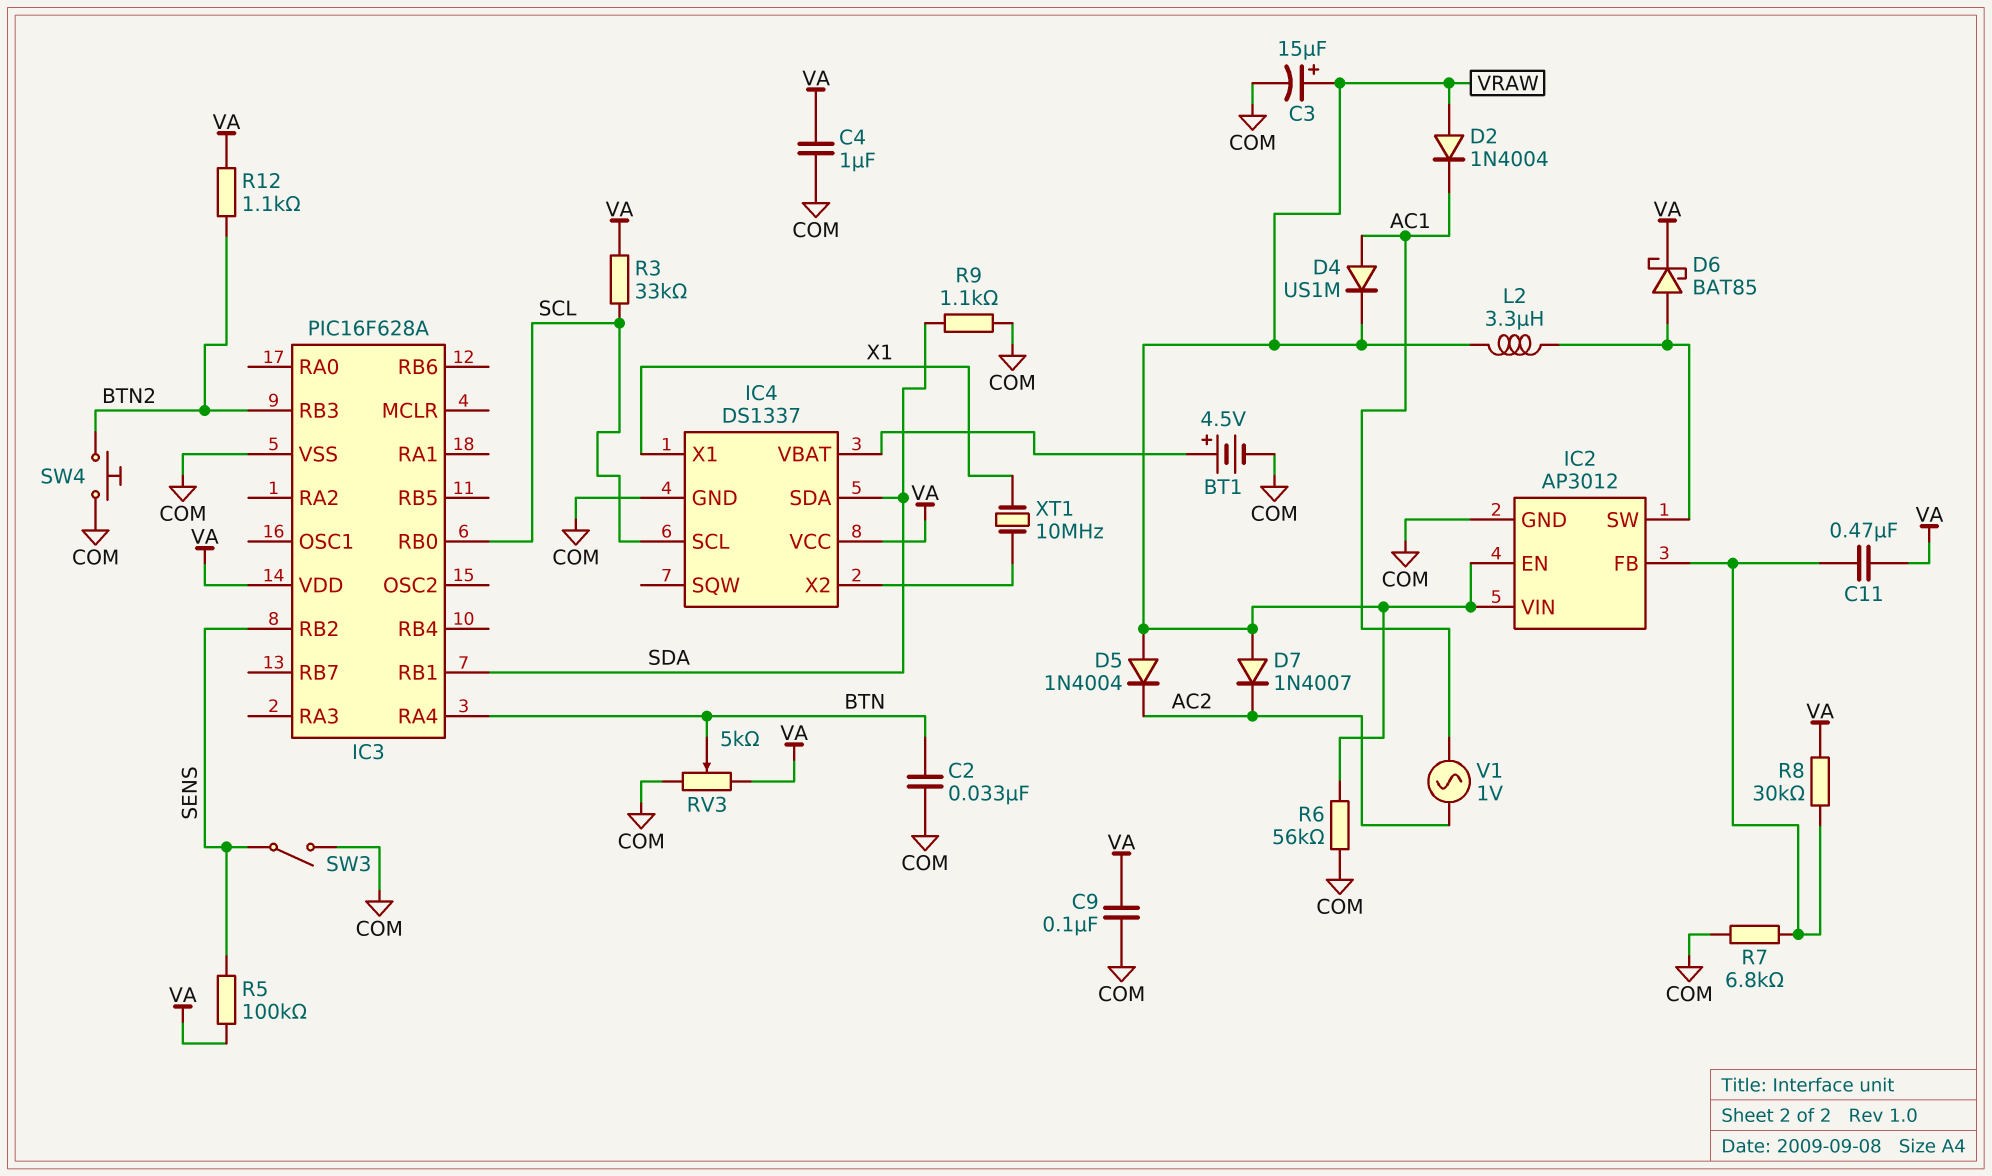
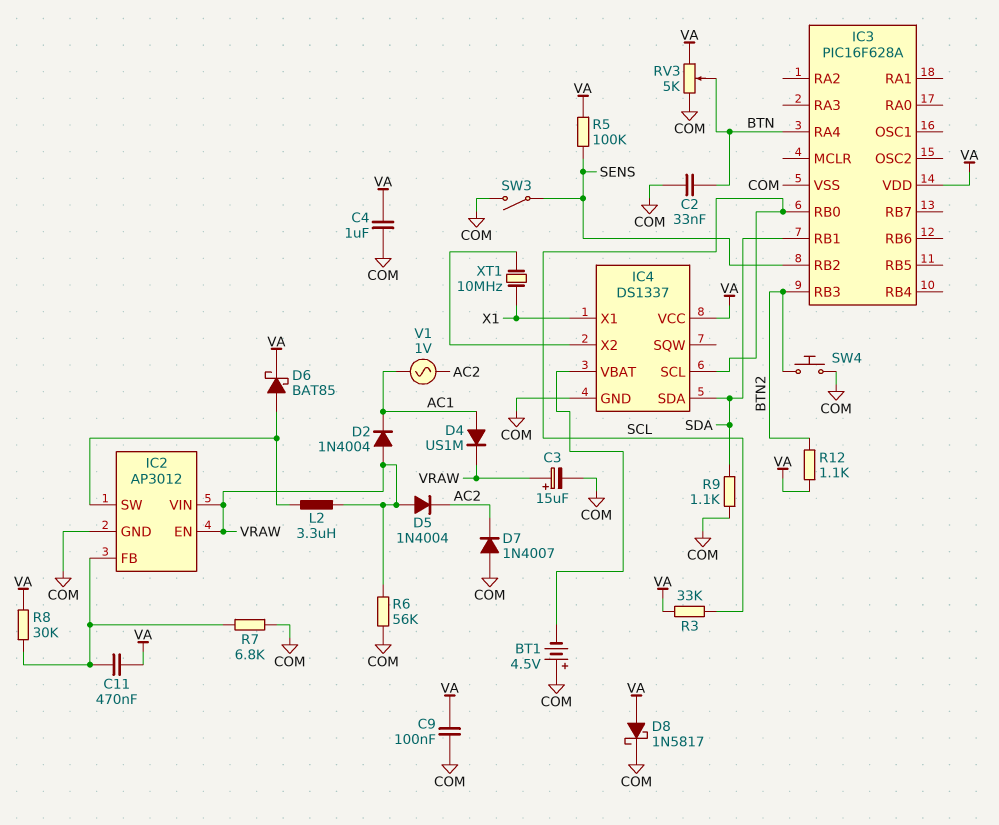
BT1: 4.5V (plus IC4/VBAT, minus COM) -> 4.5V (plus COM, minus IC4/VBAT)
D7: diode 1N4007 (A VRAW, K AC2) -> diode 1N4007 (A COM, K AC2)
D8: none -> schottky 1N5817 (A VA, K COM)

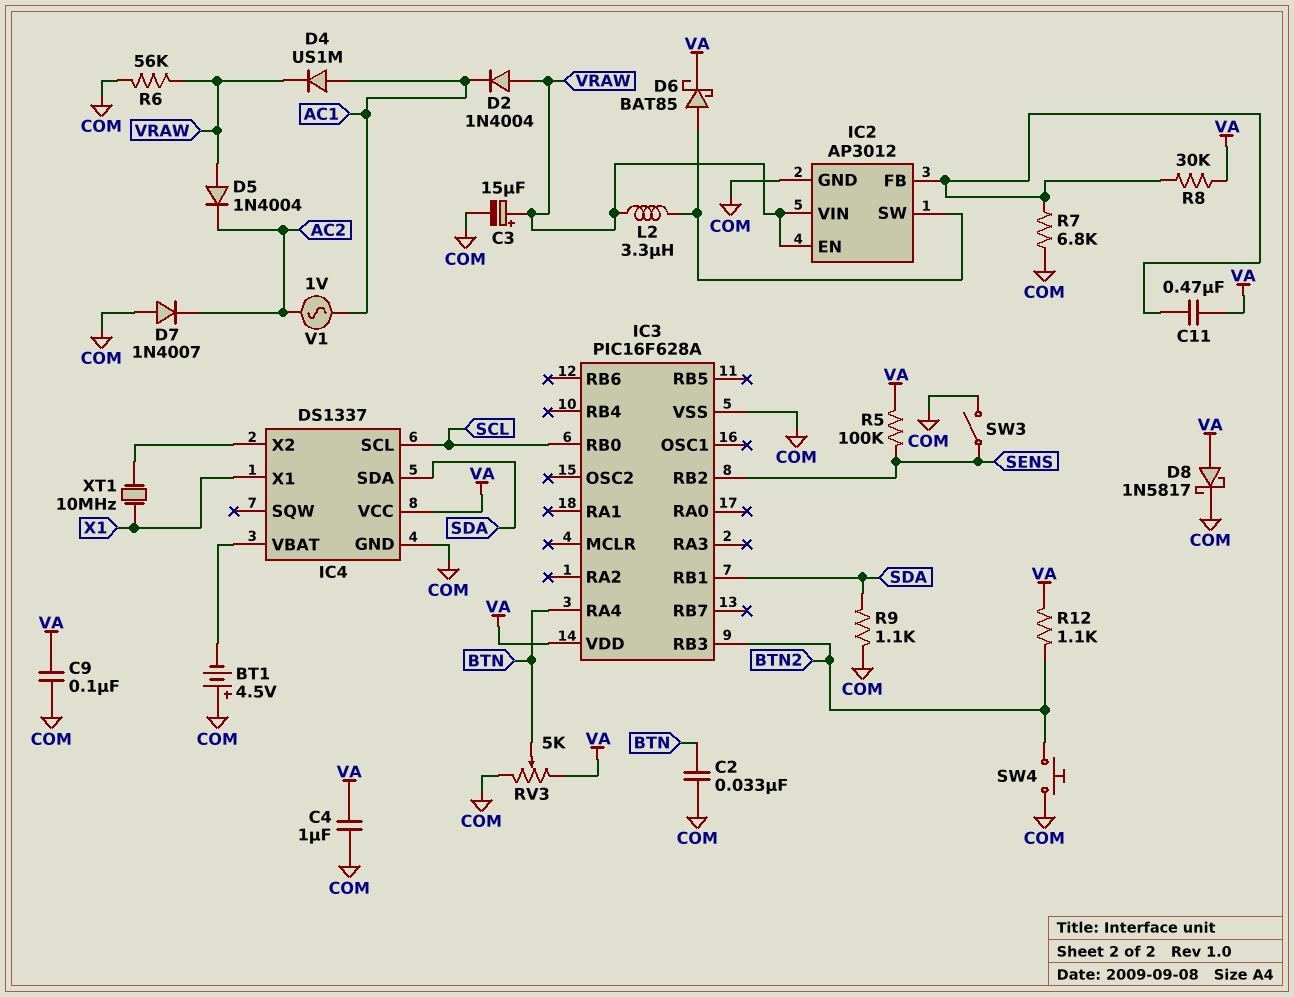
R3: 33k (SCL, VA) -> none

